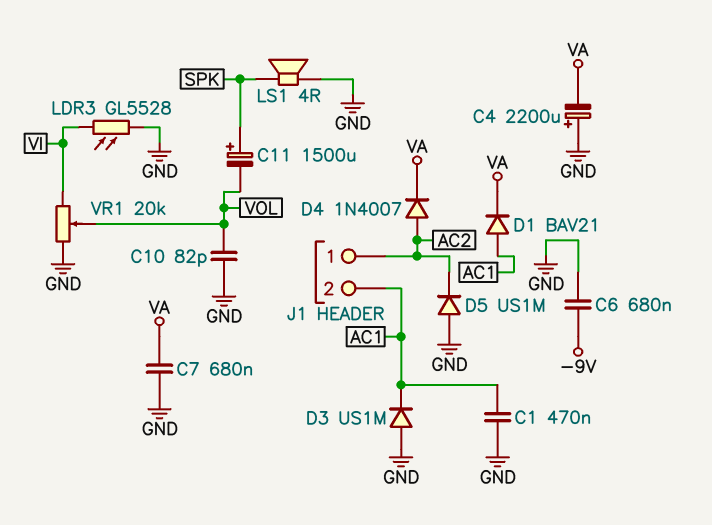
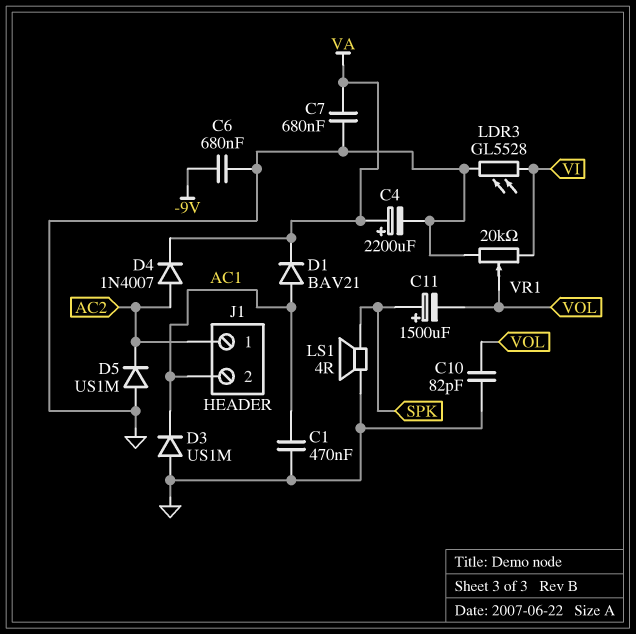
C4: 2200uF (plus GND, minus VA) -> 2200uF (plus VA, minus GND)

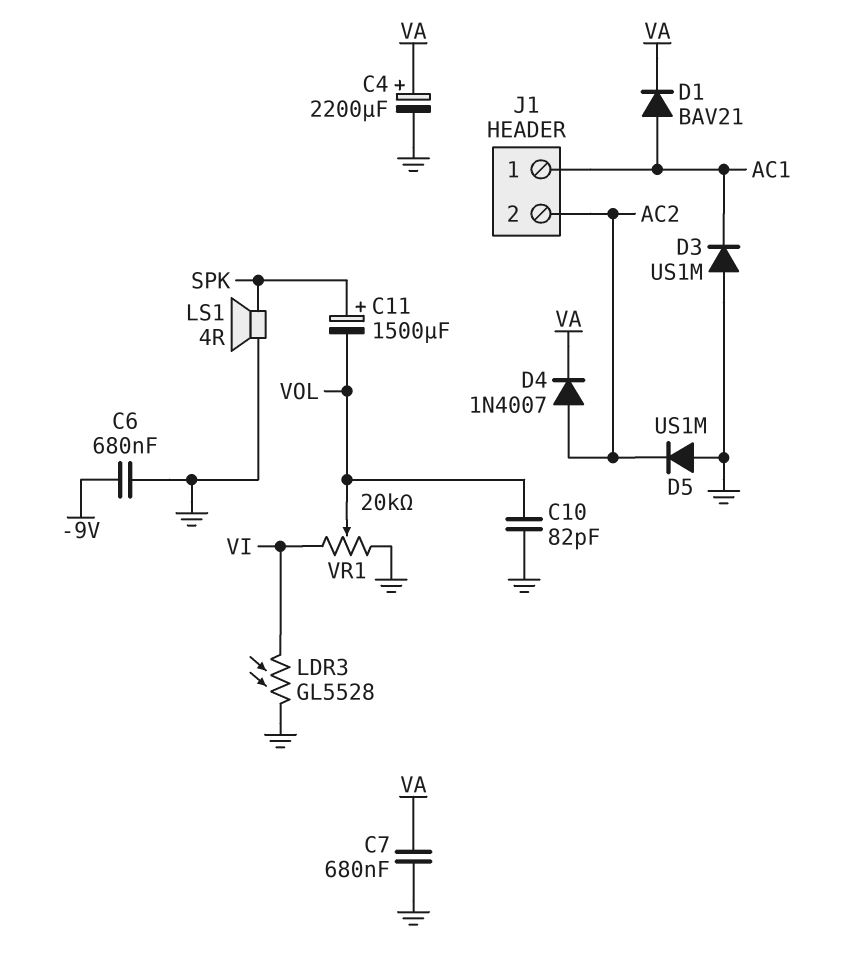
C1: 470nF (AC1, GND) -> none
J1 pin 1: AC2 -> AC1
J1 pin 2: AC1 -> AC2

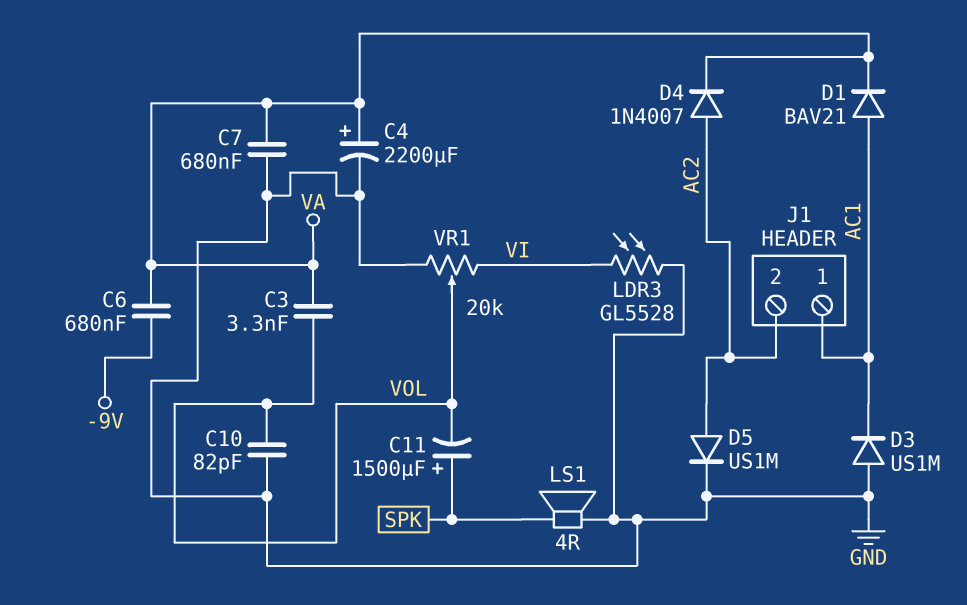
C3: none -> 3.3nF (VA, VOL)
C6: 680nF (-9V, GND) -> 680nF (-9V, VA)
D5: diode US1M (A GND, K AC2) -> diode US1M (A AC2, K GND)

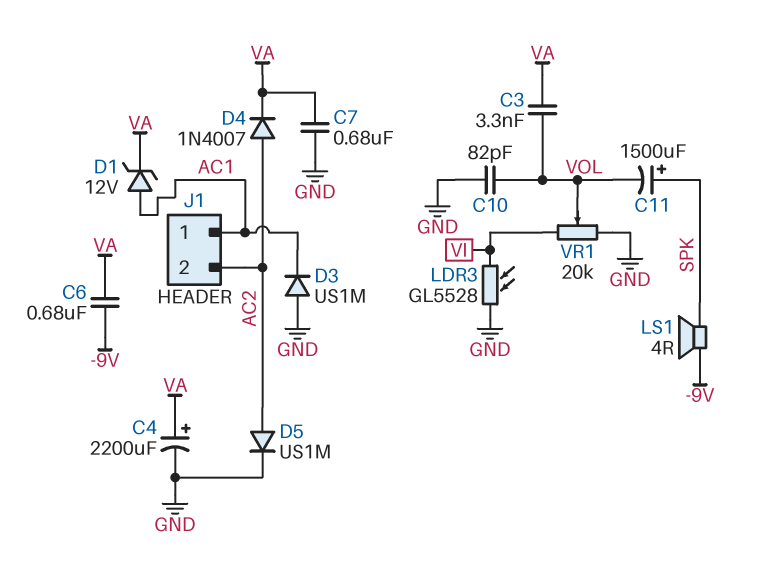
D1: diode BAV21 (A AC1, K VA) -> zener 12V (A AC1, K VA)
LS1: speaker 4R (GND, SPK) -> speaker 4R (-9V, SPK)

